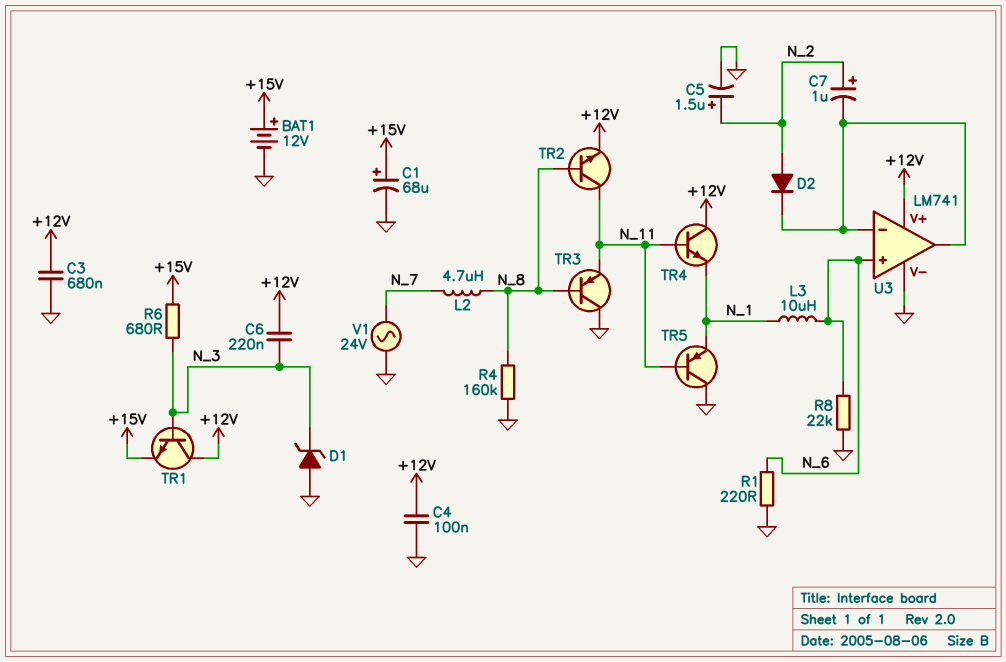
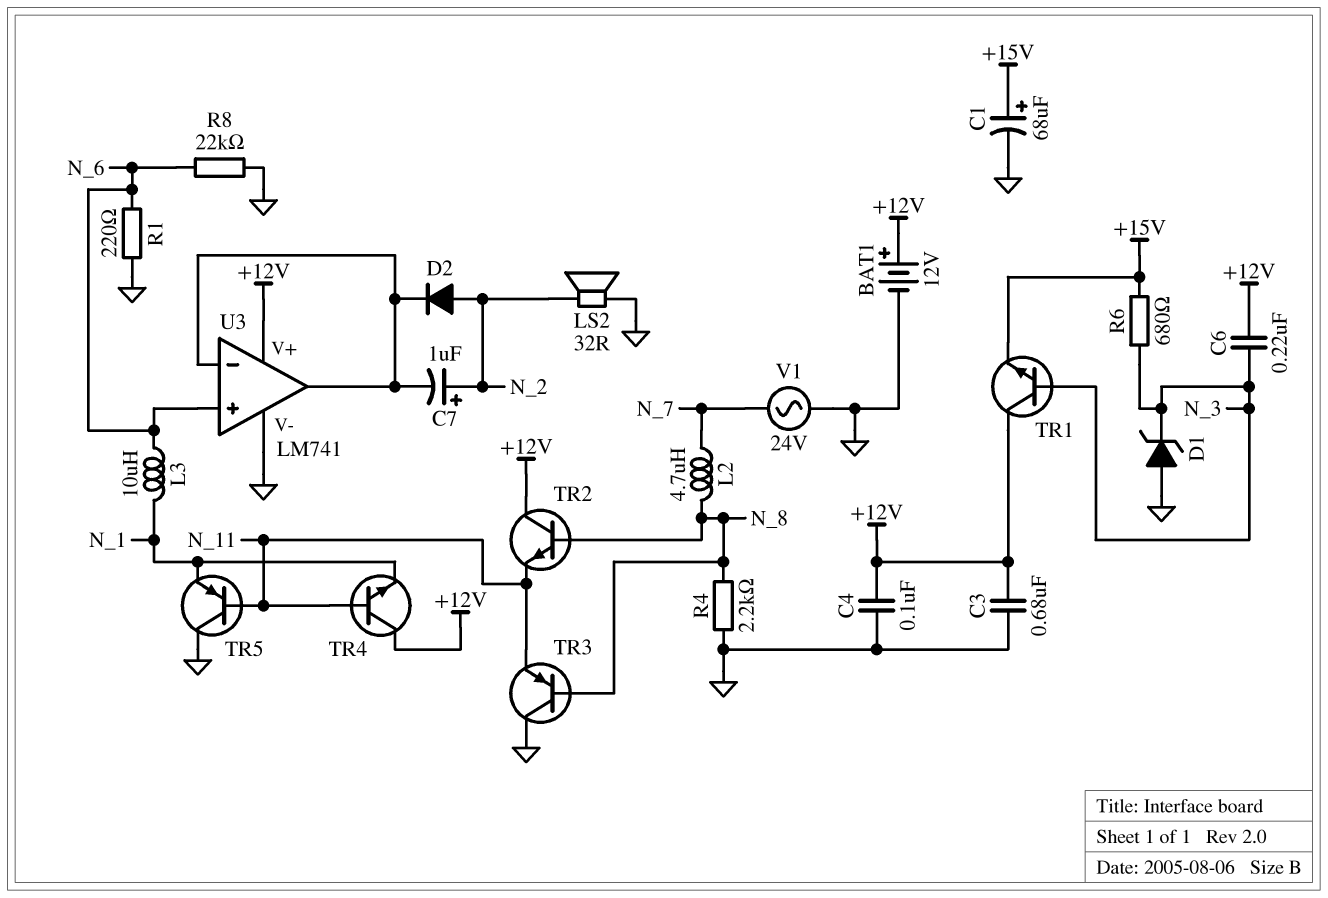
BAT1: 12V (plus +15V, minus GND) -> 12V (plus +12V, minus GND)
C5: 1.5uF (plus N_2, minus GND) -> none
LS2: none -> speaker 32R (GND, N_2)
R4: 160k (GND, N_8) -> 2.2k (GND, N_8)
TR2: NPN (B N_8, C N_11, E +12V) -> NPN (B N_8, C +12V, E N_11)

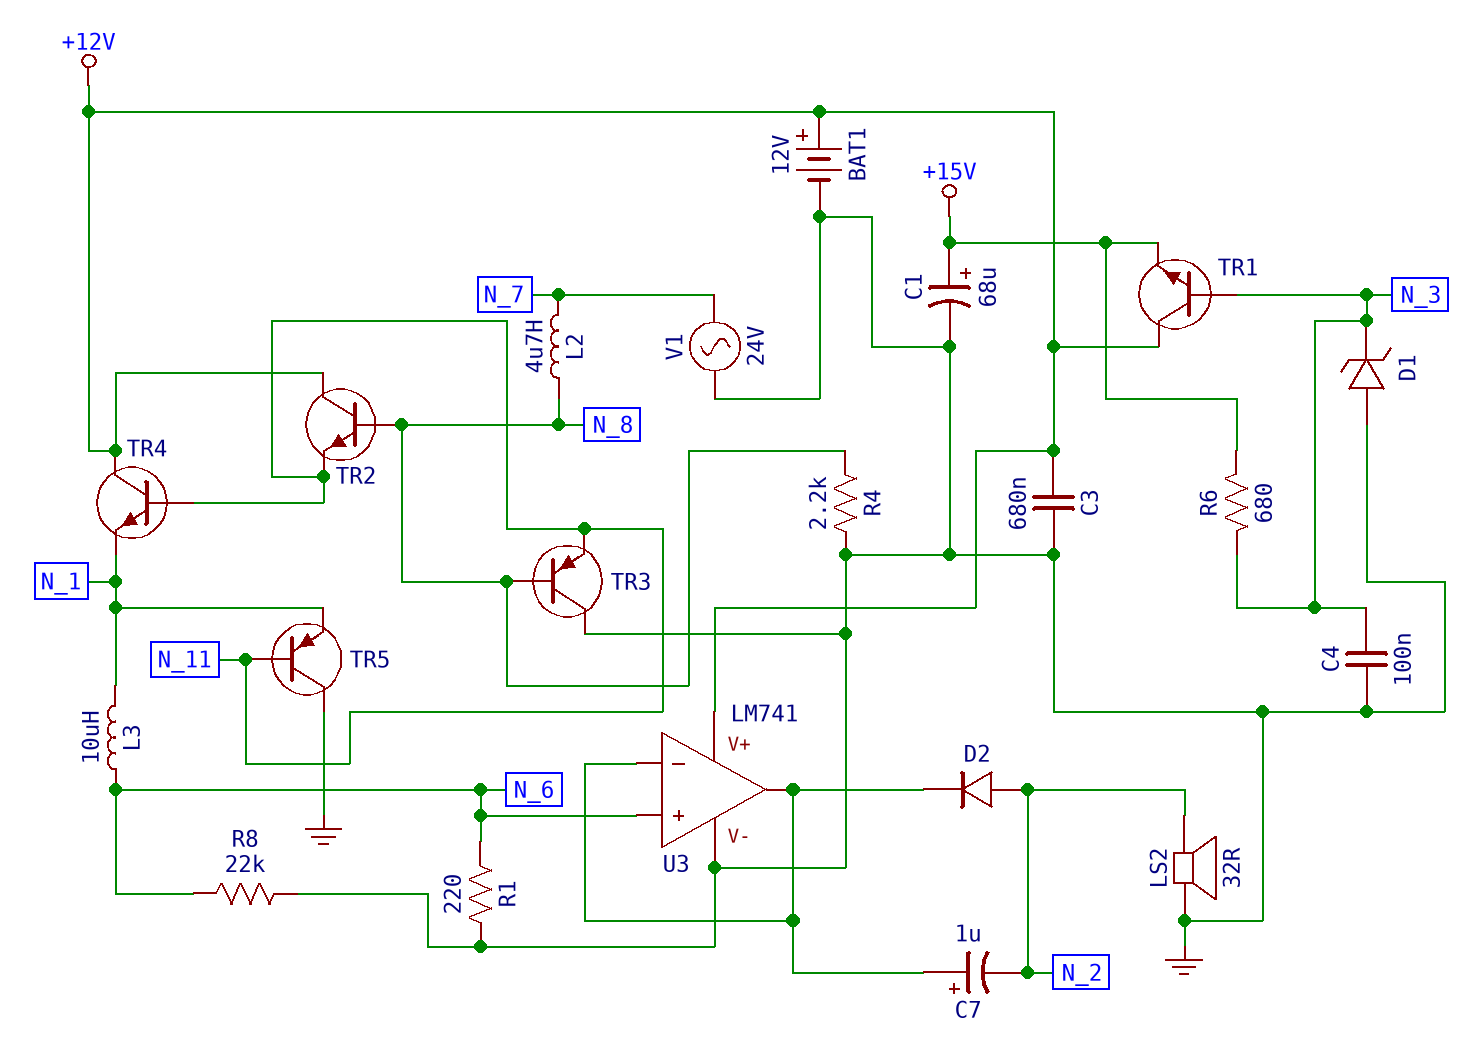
C4: 100nF (+12V, GND) -> 100nF (GND, N_3)
C6: 220nF (+12V, N_3) -> none
C7: 1uF (plus N_2, minus U3/in-) -> 1uF (plus U3/in-, minus N_2)

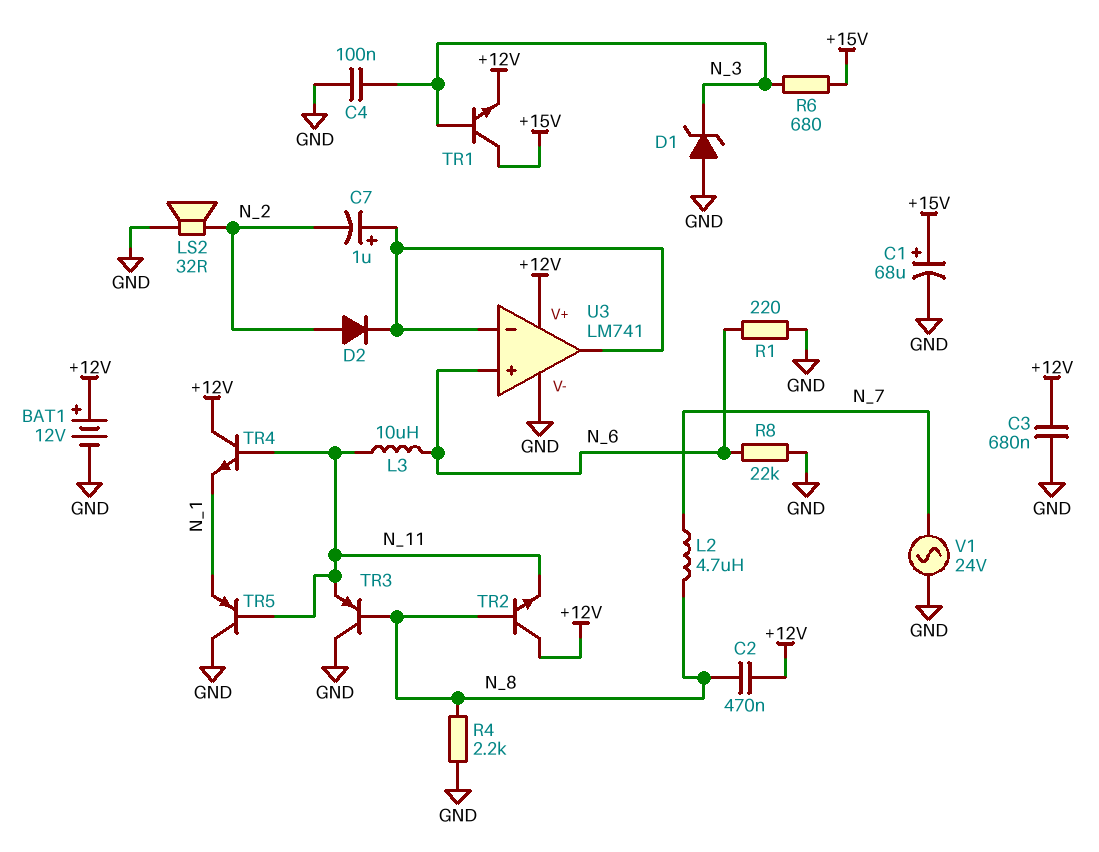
C2: none -> 470nF (+12V, N_8)
L3: 10uH (N_1, N_6) -> 10uH (N_6, N_11)
TR1: NPN (B N_3, C +12V, E +15V) -> NPN (B N_3, C +15V, E +12V)

